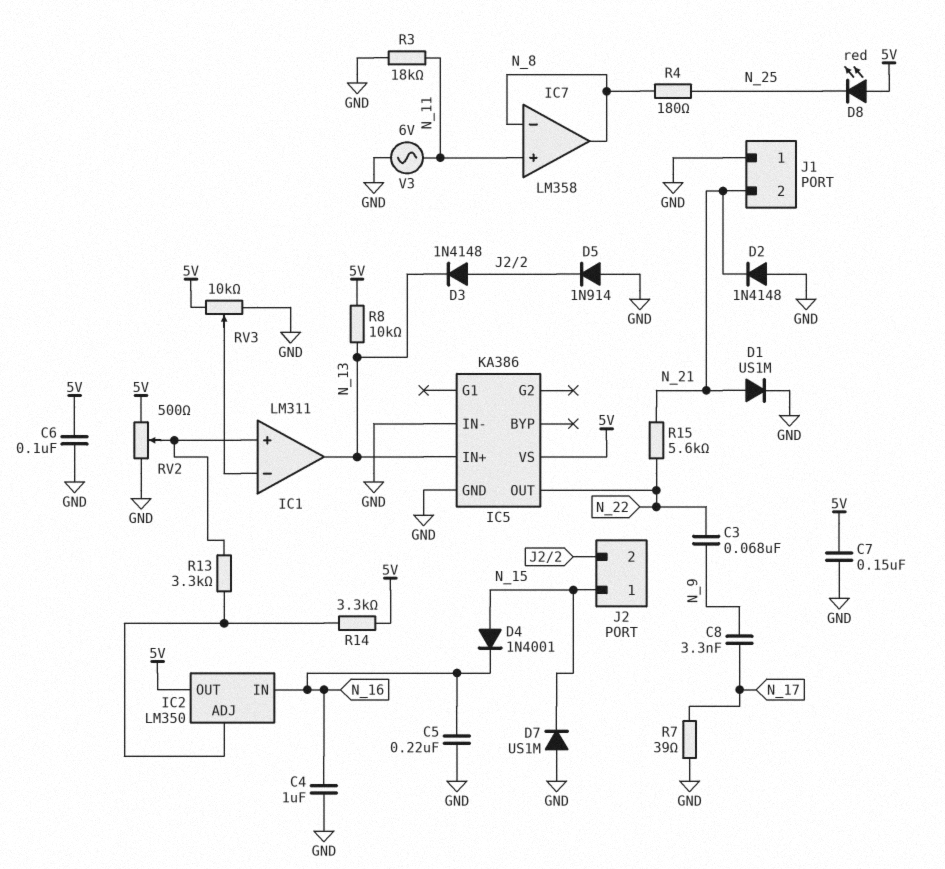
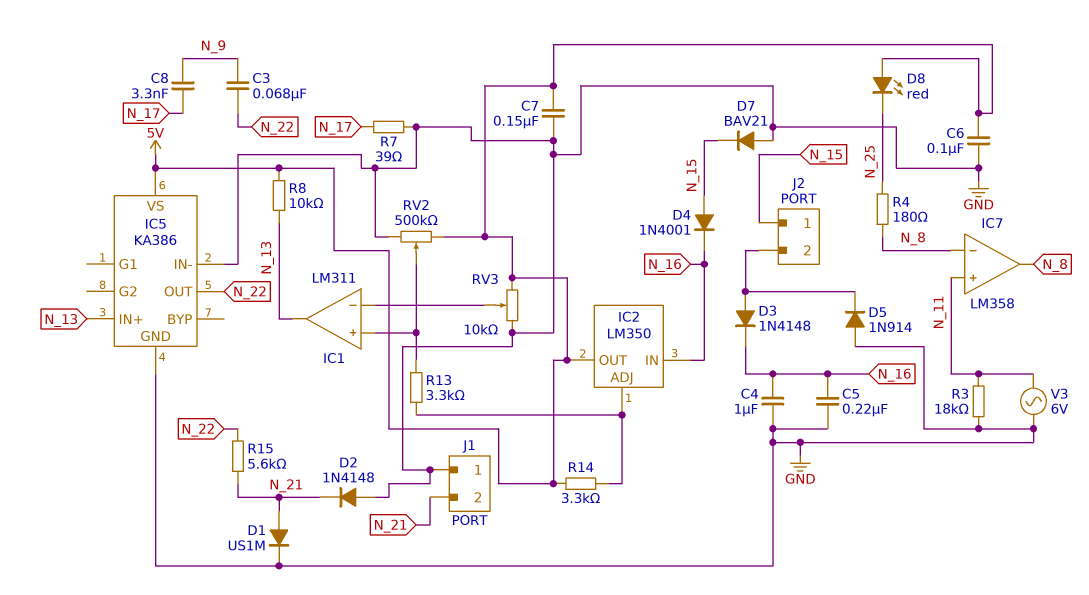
D3: diode 1N4148 (A J2/2, K N_13) -> diode 1N4148 (A J2/2, K N_16)
D7: diode US1M (A GND, K N_15) -> diode BAV21 (A GND, K N_15)
RV2: 500 (5V, GND, wiper IC1/in+) -> 500k (5V, GND, wiper IC1/in+)

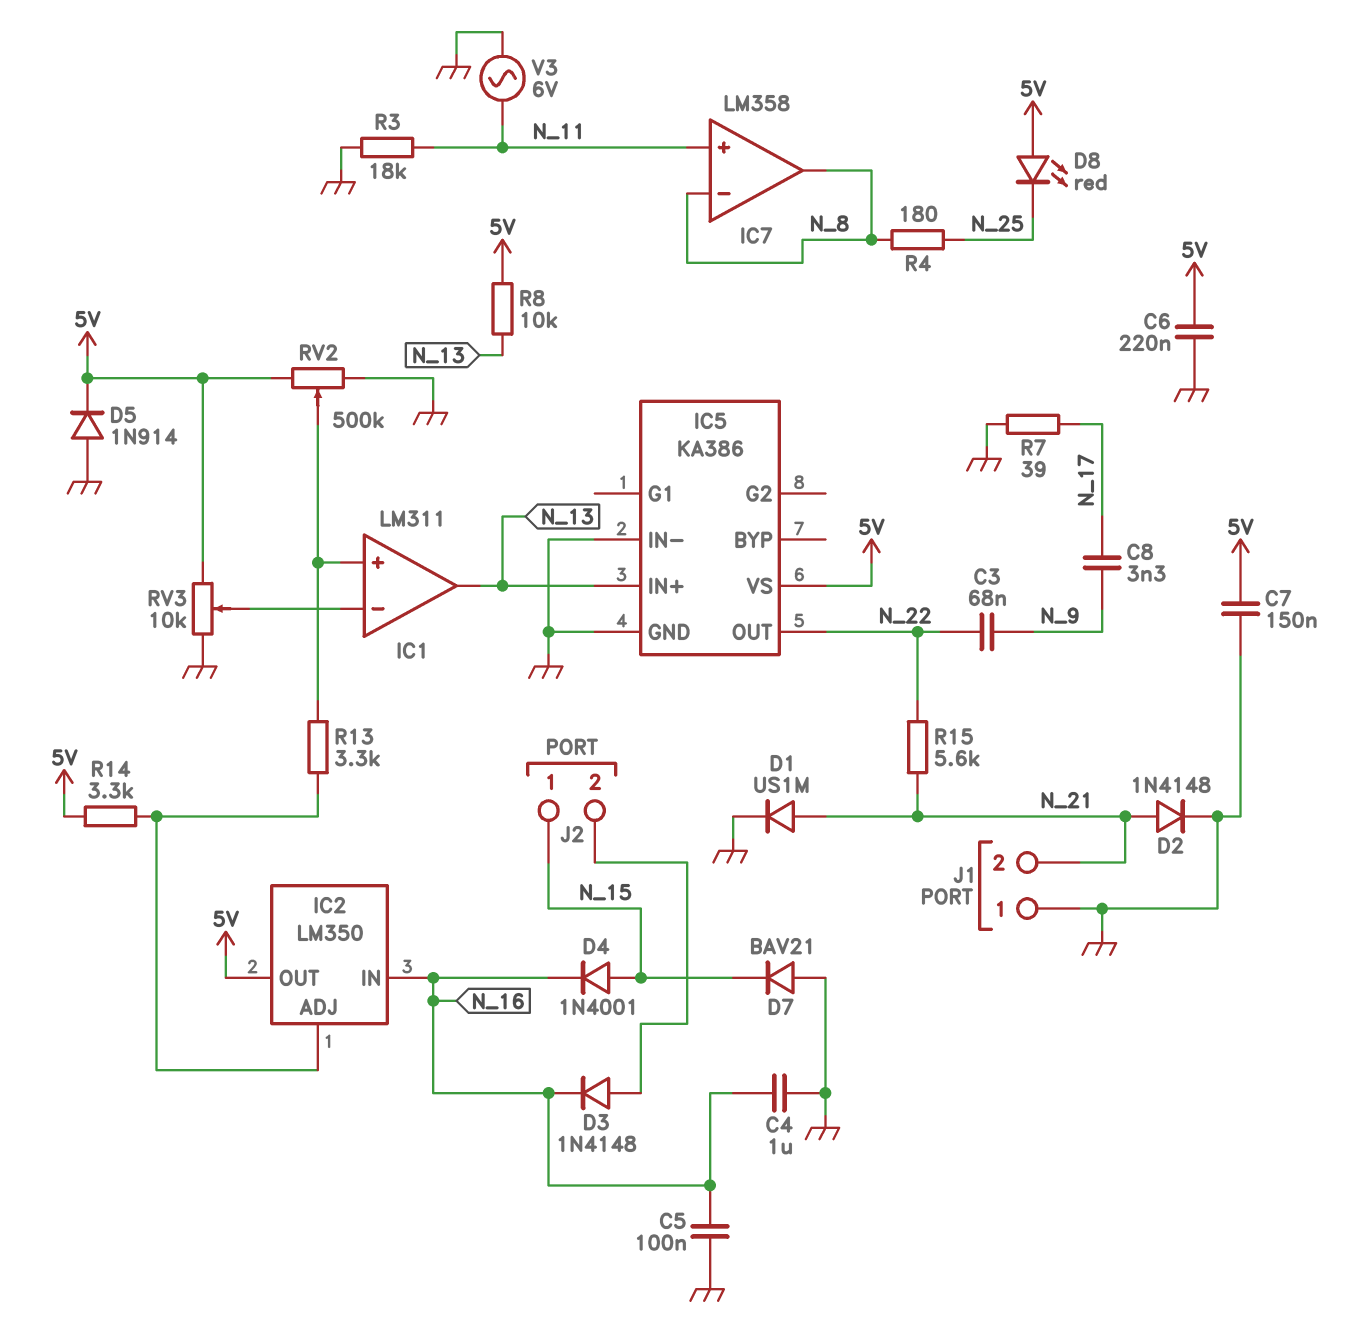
C5: 220nF (GND, N_16) -> 100nF (GND, N_16)
C6: 100nF (5V, GND) -> 220nF (5V, GND)
D2: diode 1N4148 (A GND, K N_21) -> diode 1N4148 (A N_21, K GND)
D5: diode 1N914 (A GND, K J2/2) -> diode 1N914 (A GND, K 5V)

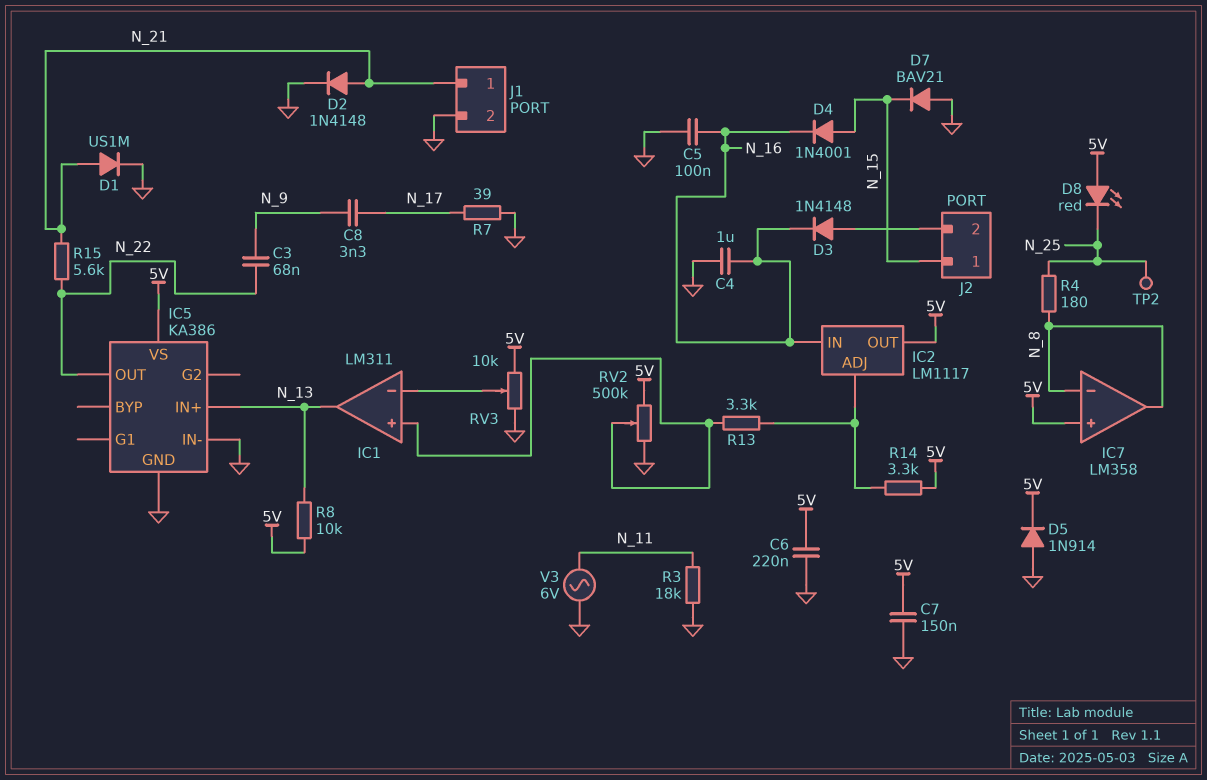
IC2: LM350 -> LM1117
IC7 pin in+: N_11 -> 5V
J1 pin 1: GND -> N_21
J1 pin 2: N_21 -> GND
TP2: none -> test point (N_25)

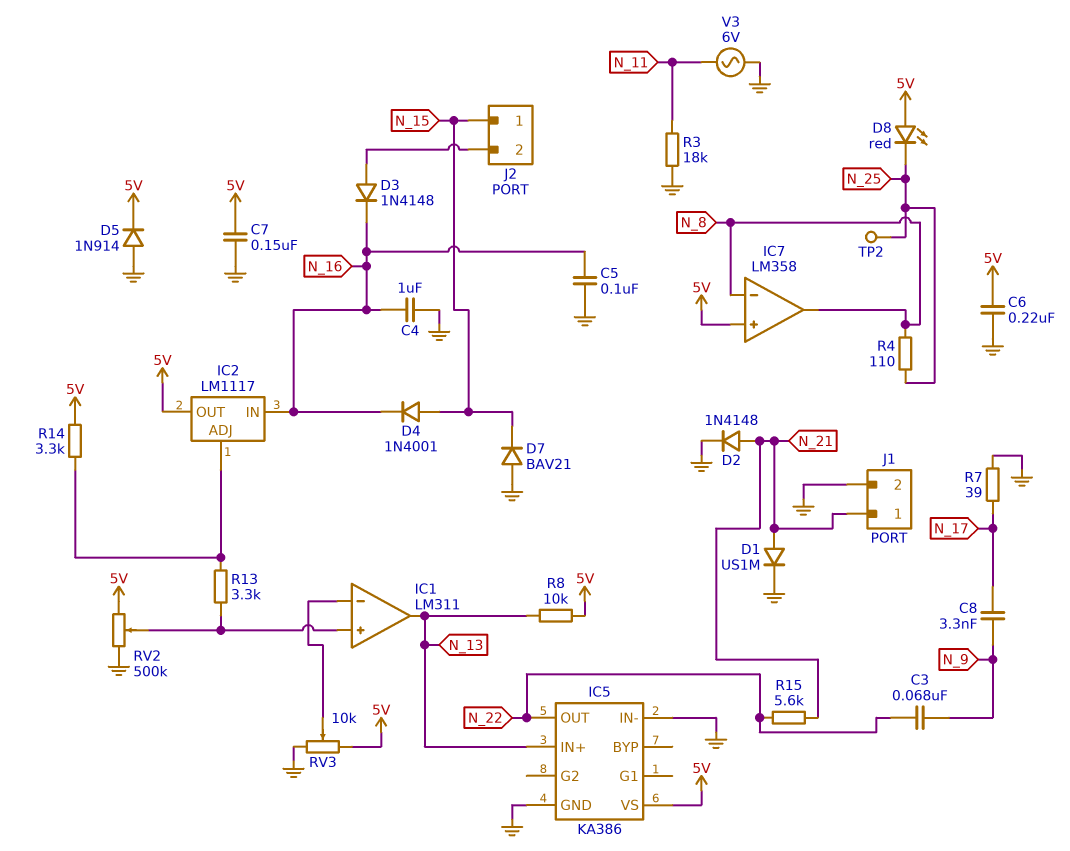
R4: 180 (N_8, N_25) -> 110 (N_8, N_25)

